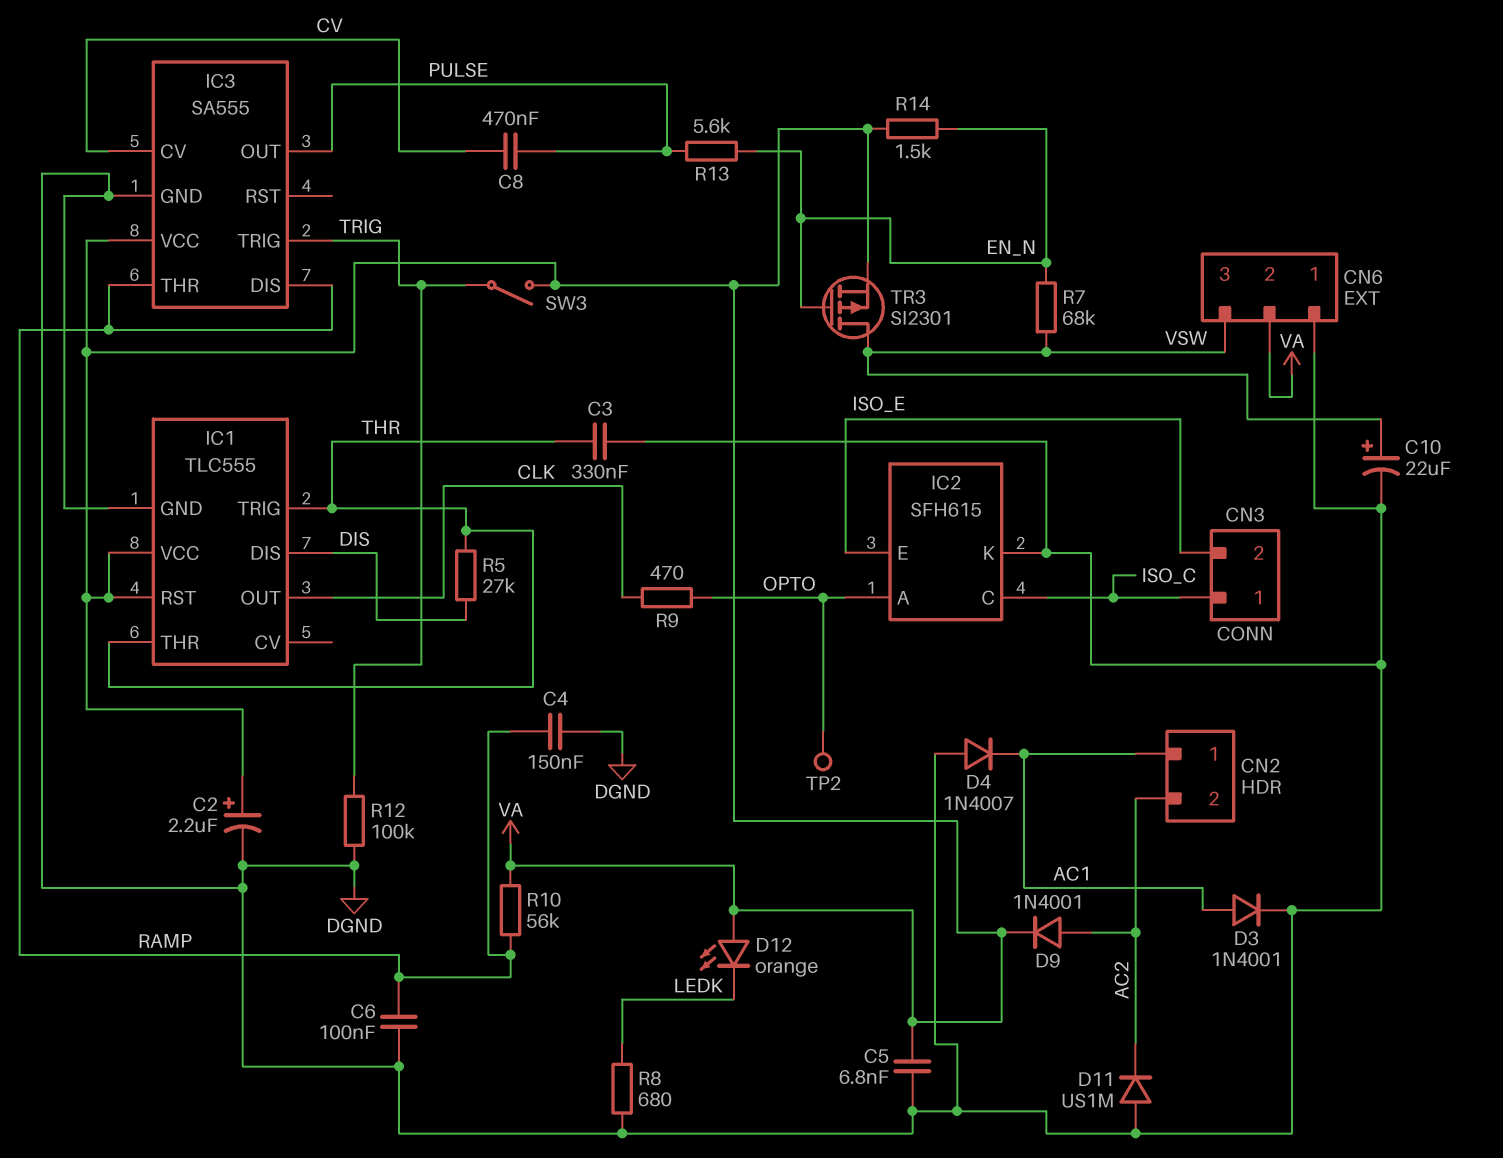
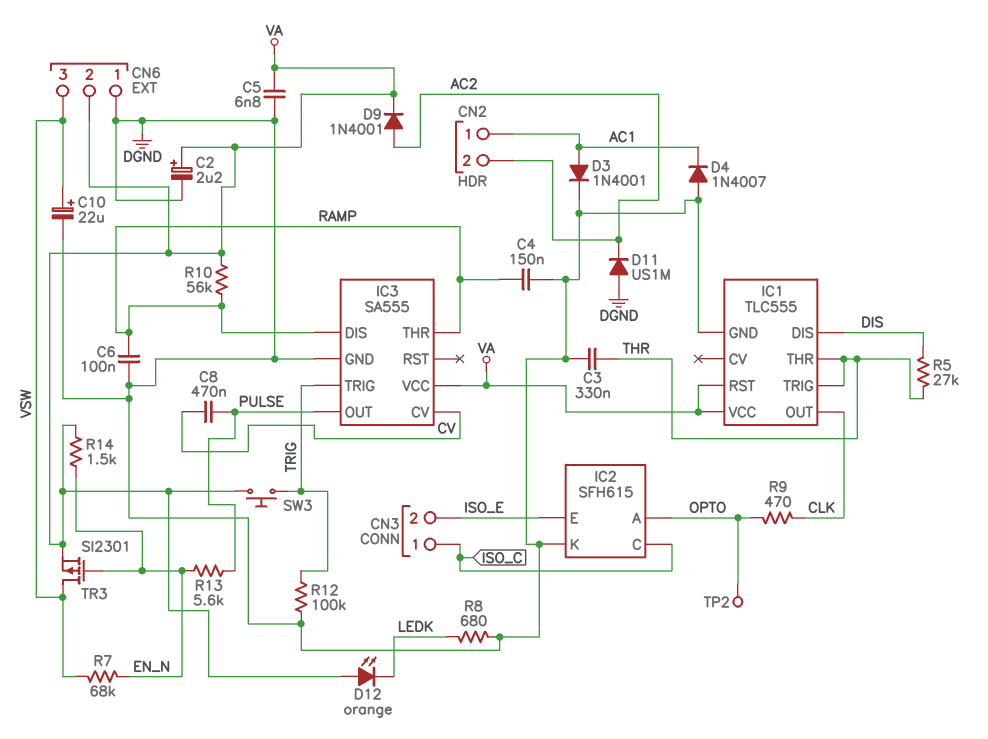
SW3: switch (TRIG, VA) -> button (TRIG, VA)

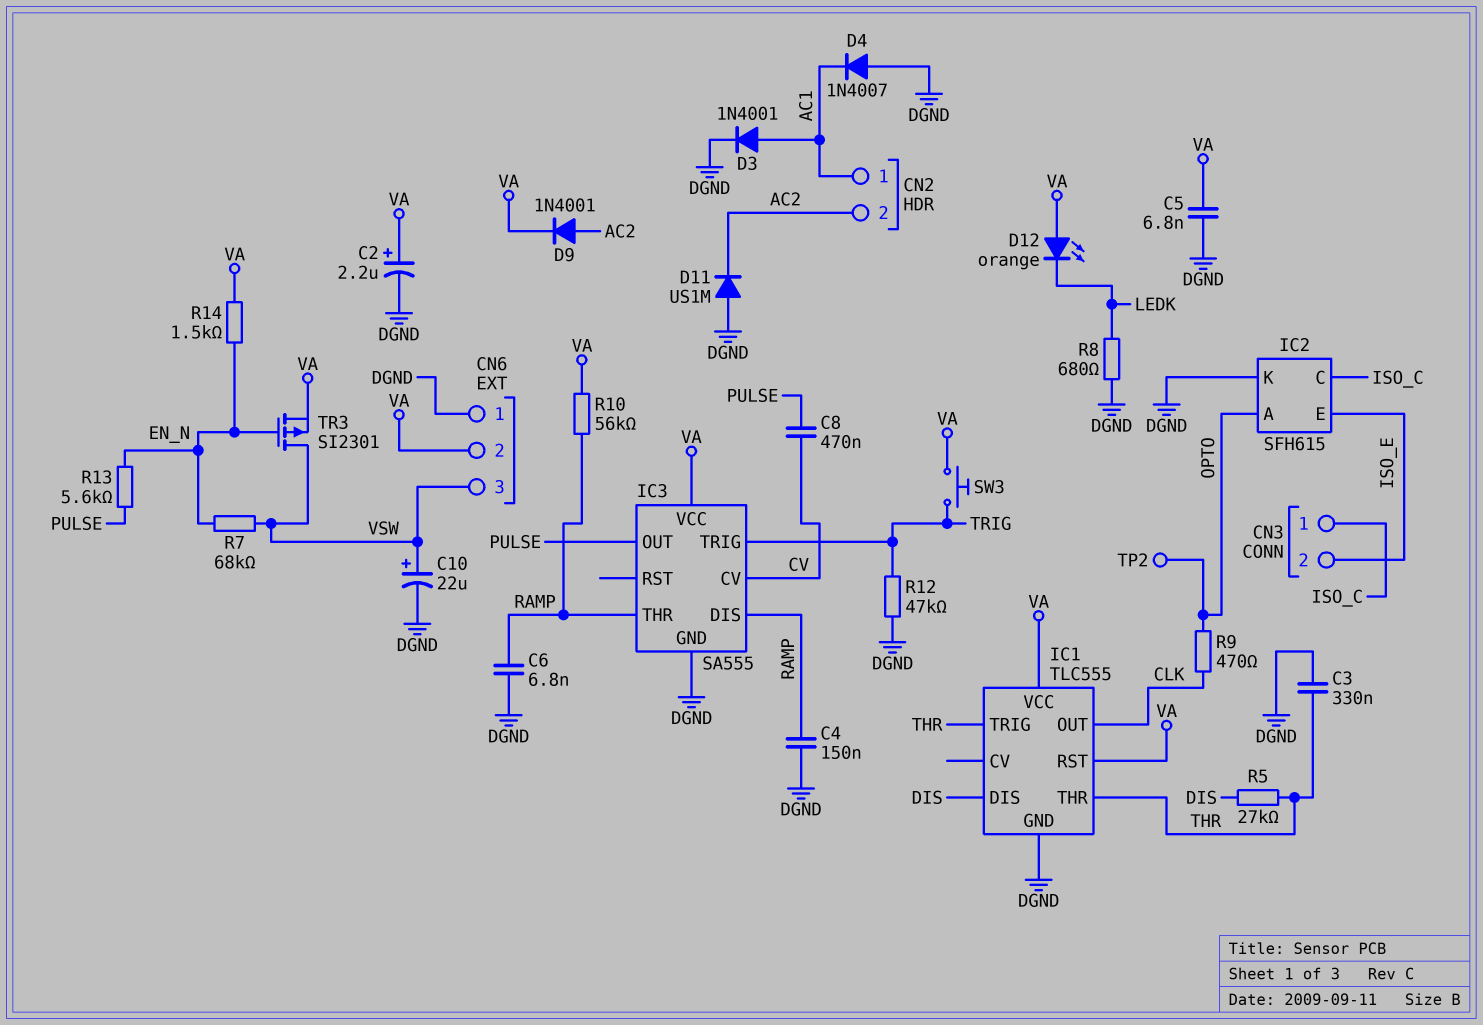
C6: 100nF (DGND, RAMP) -> 6.8nF (DGND, RAMP)
R12: 100k (DGND, TRIG) -> 47k (DGND, TRIG)

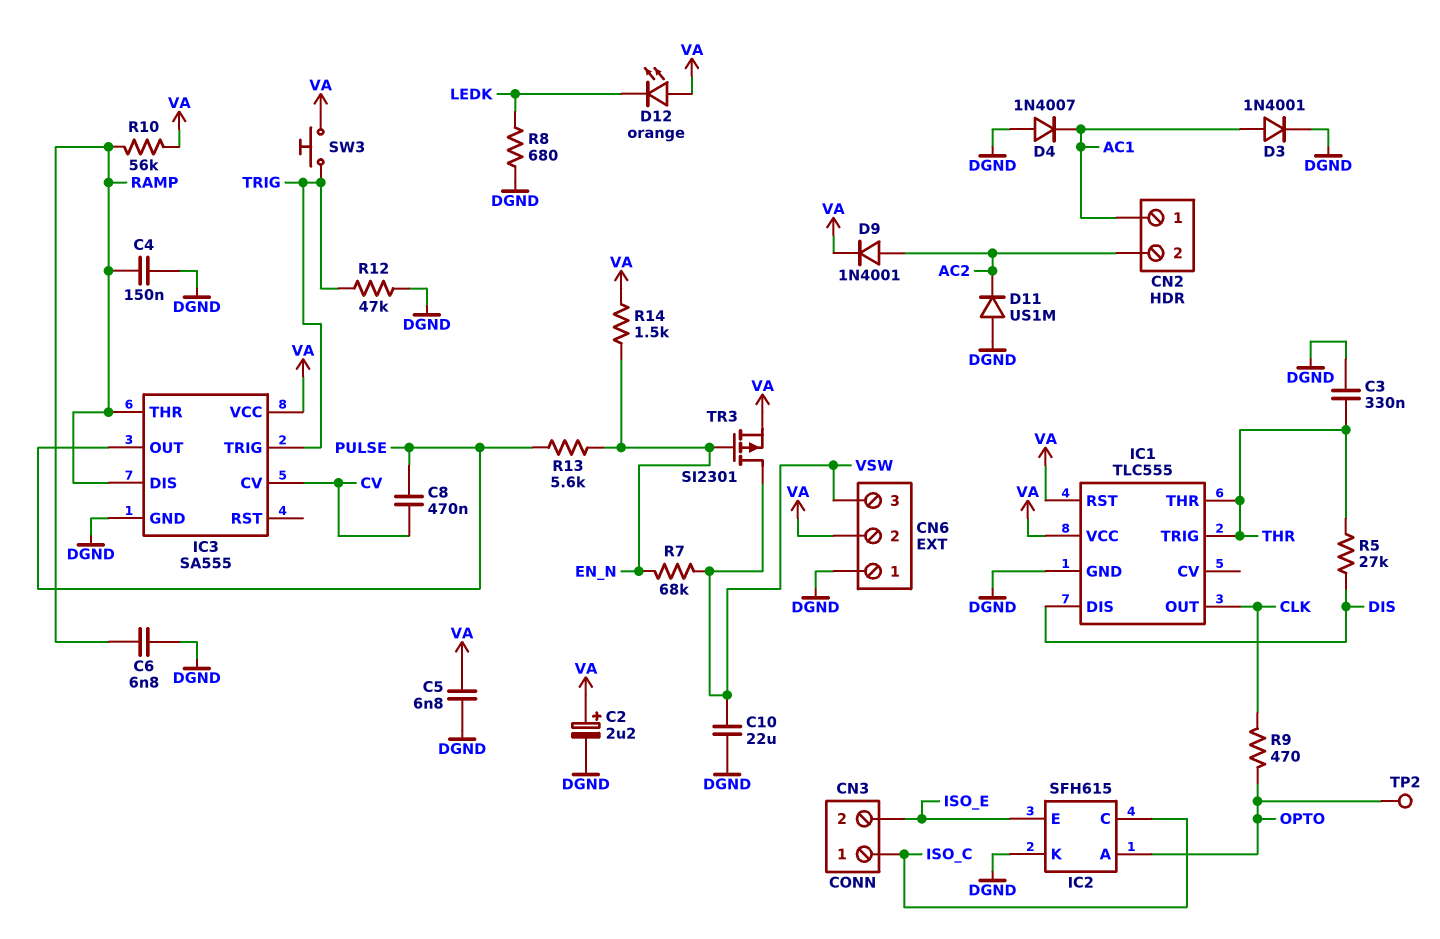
C10: 22uF (plus VSW, minus DGND) -> 22uF (DGND, VSW)

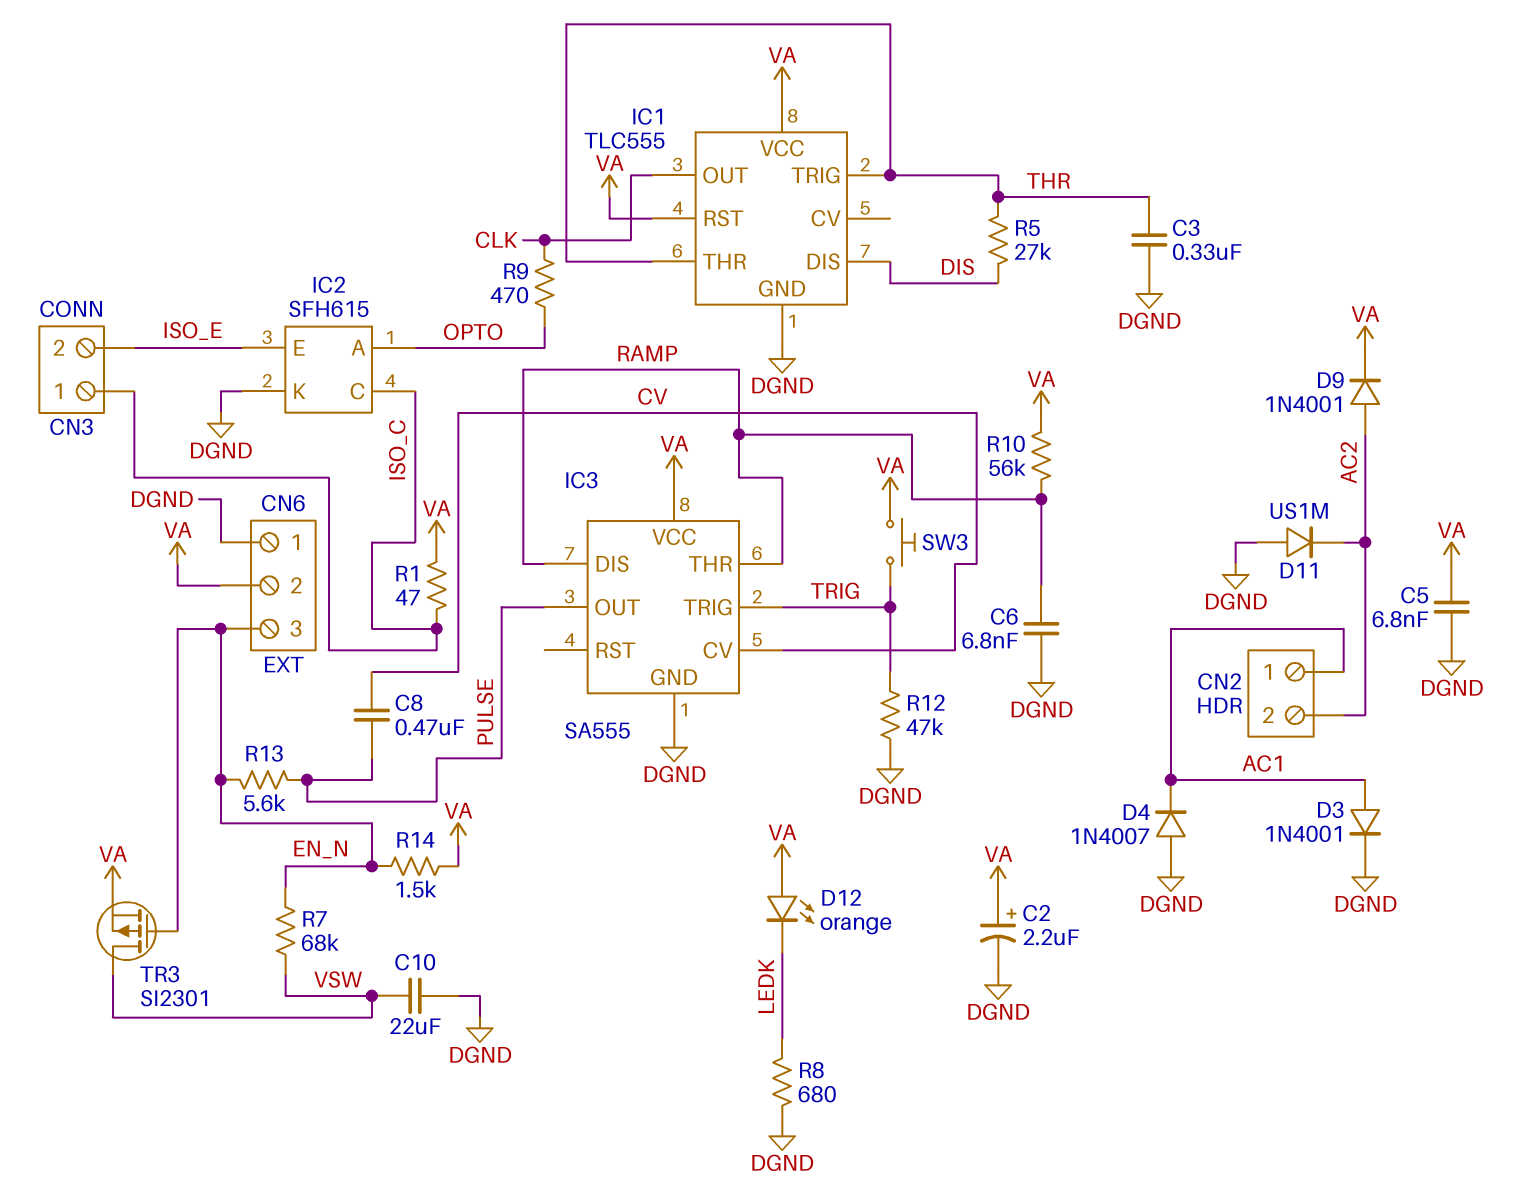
C4: 150nF (DGND, RAMP) -> none
CN6 pin 3: VSW -> EN_N
R1: none -> 47 (ISO_C, VA)
TP2: test point (OPTO) -> none

